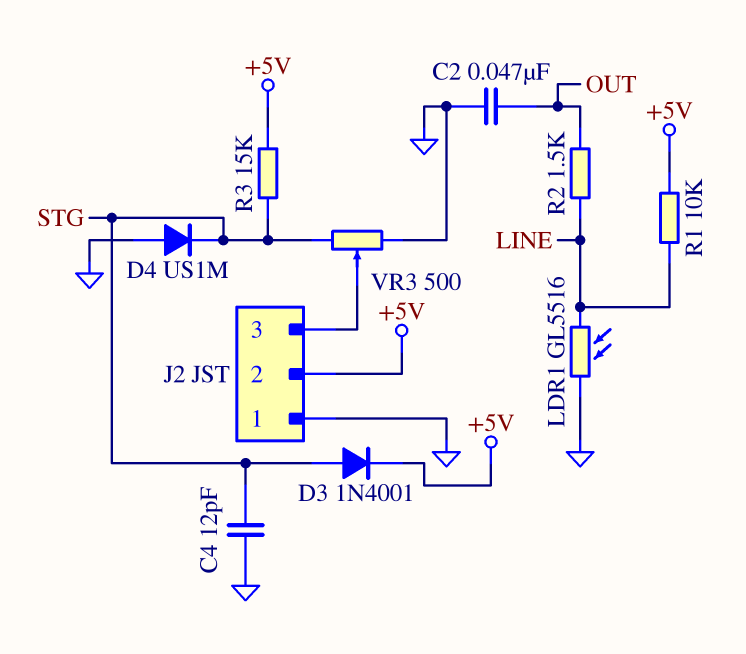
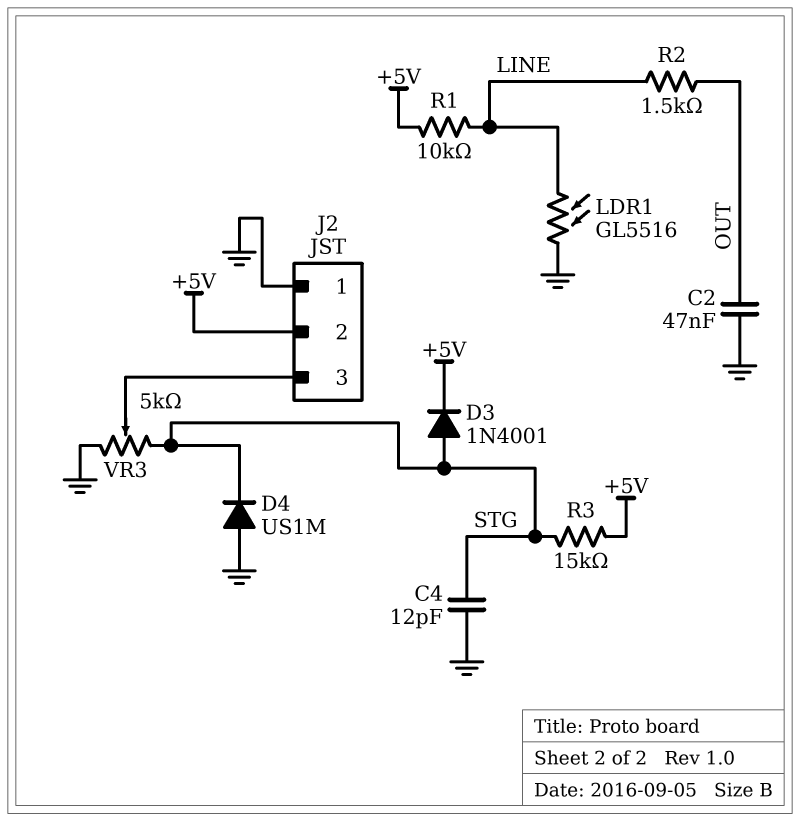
VR3: 500 (GND, STG, wiper J2/3) -> 5k (GND, STG, wiper J2/3)

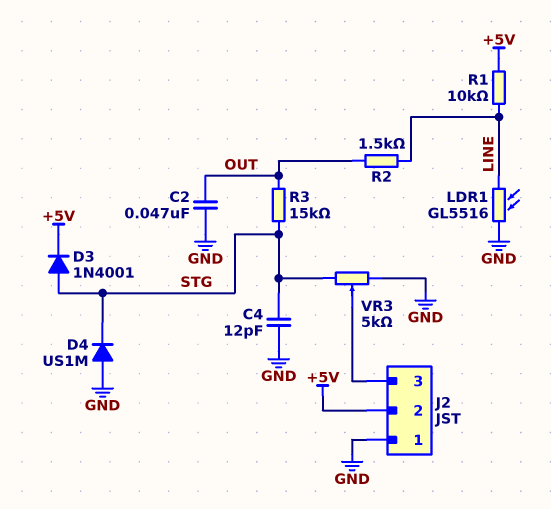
R3: 15k (+5V, STG) -> 15k (OUT, STG)

